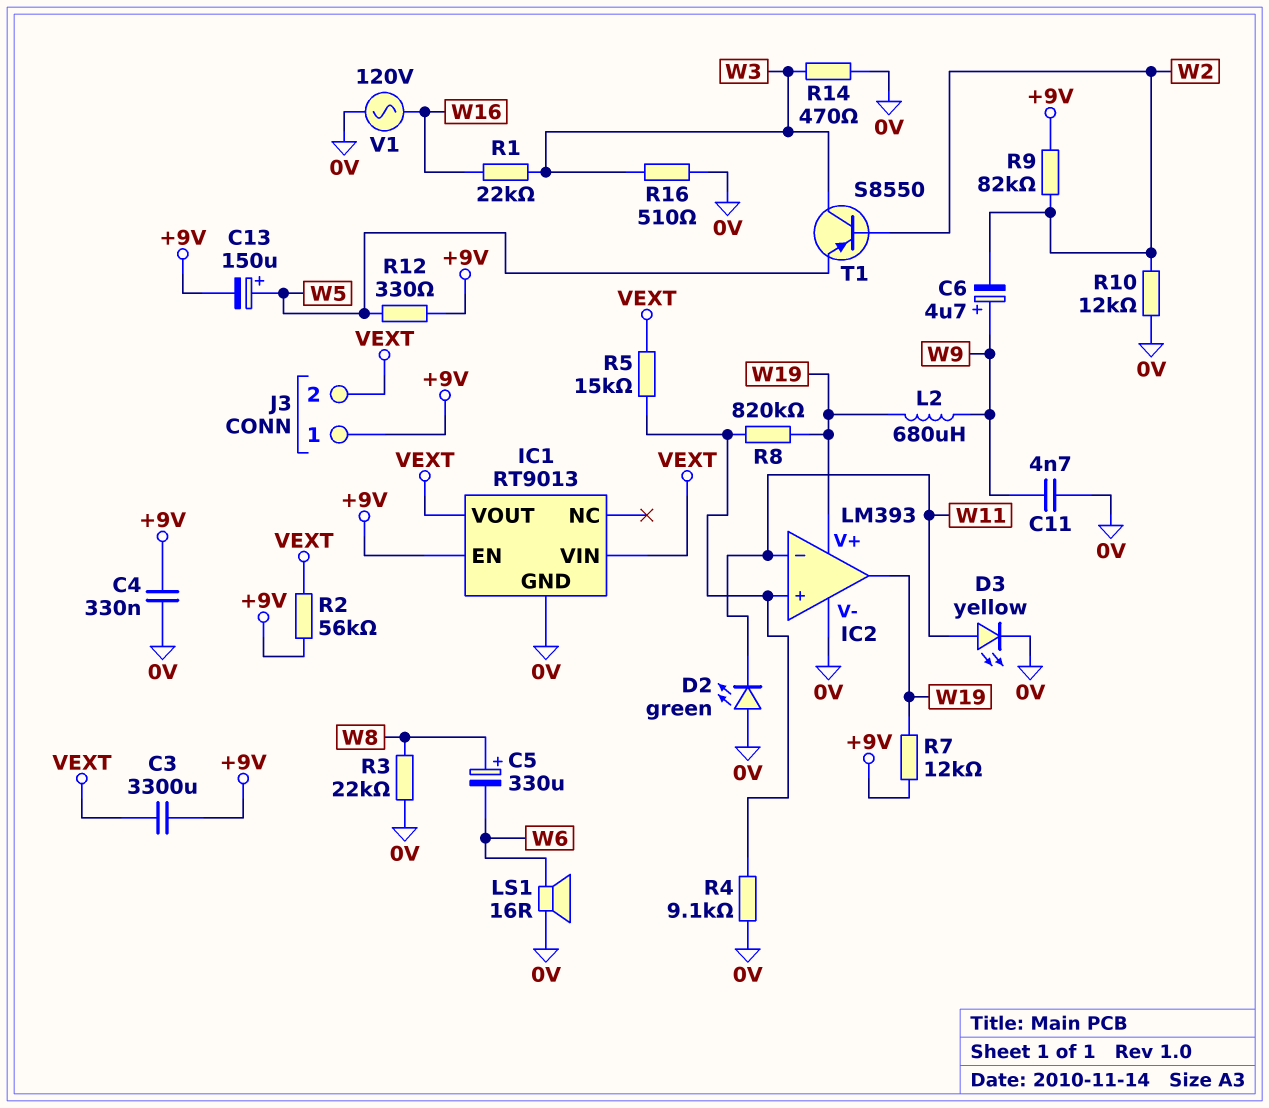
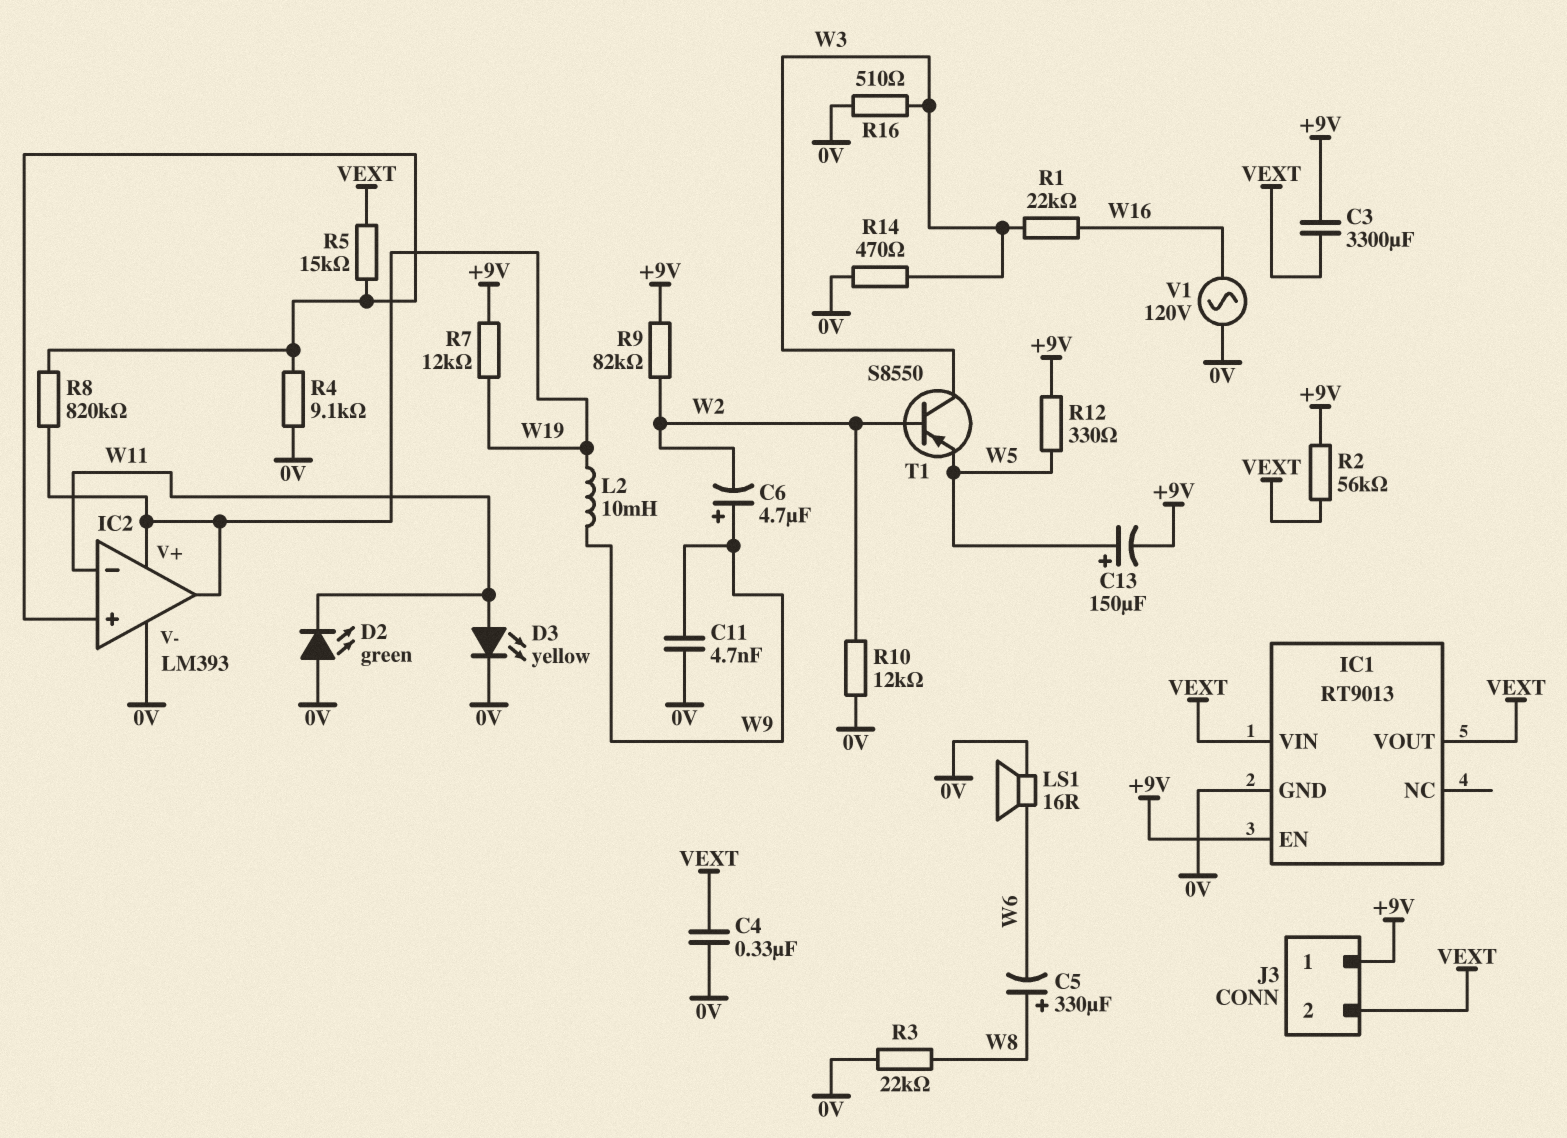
C4: 330nF (+9V, 0V) -> 330nF (0V, VEXT)
L2: 680uH (W9, W19) -> 10mH (W9, W19)

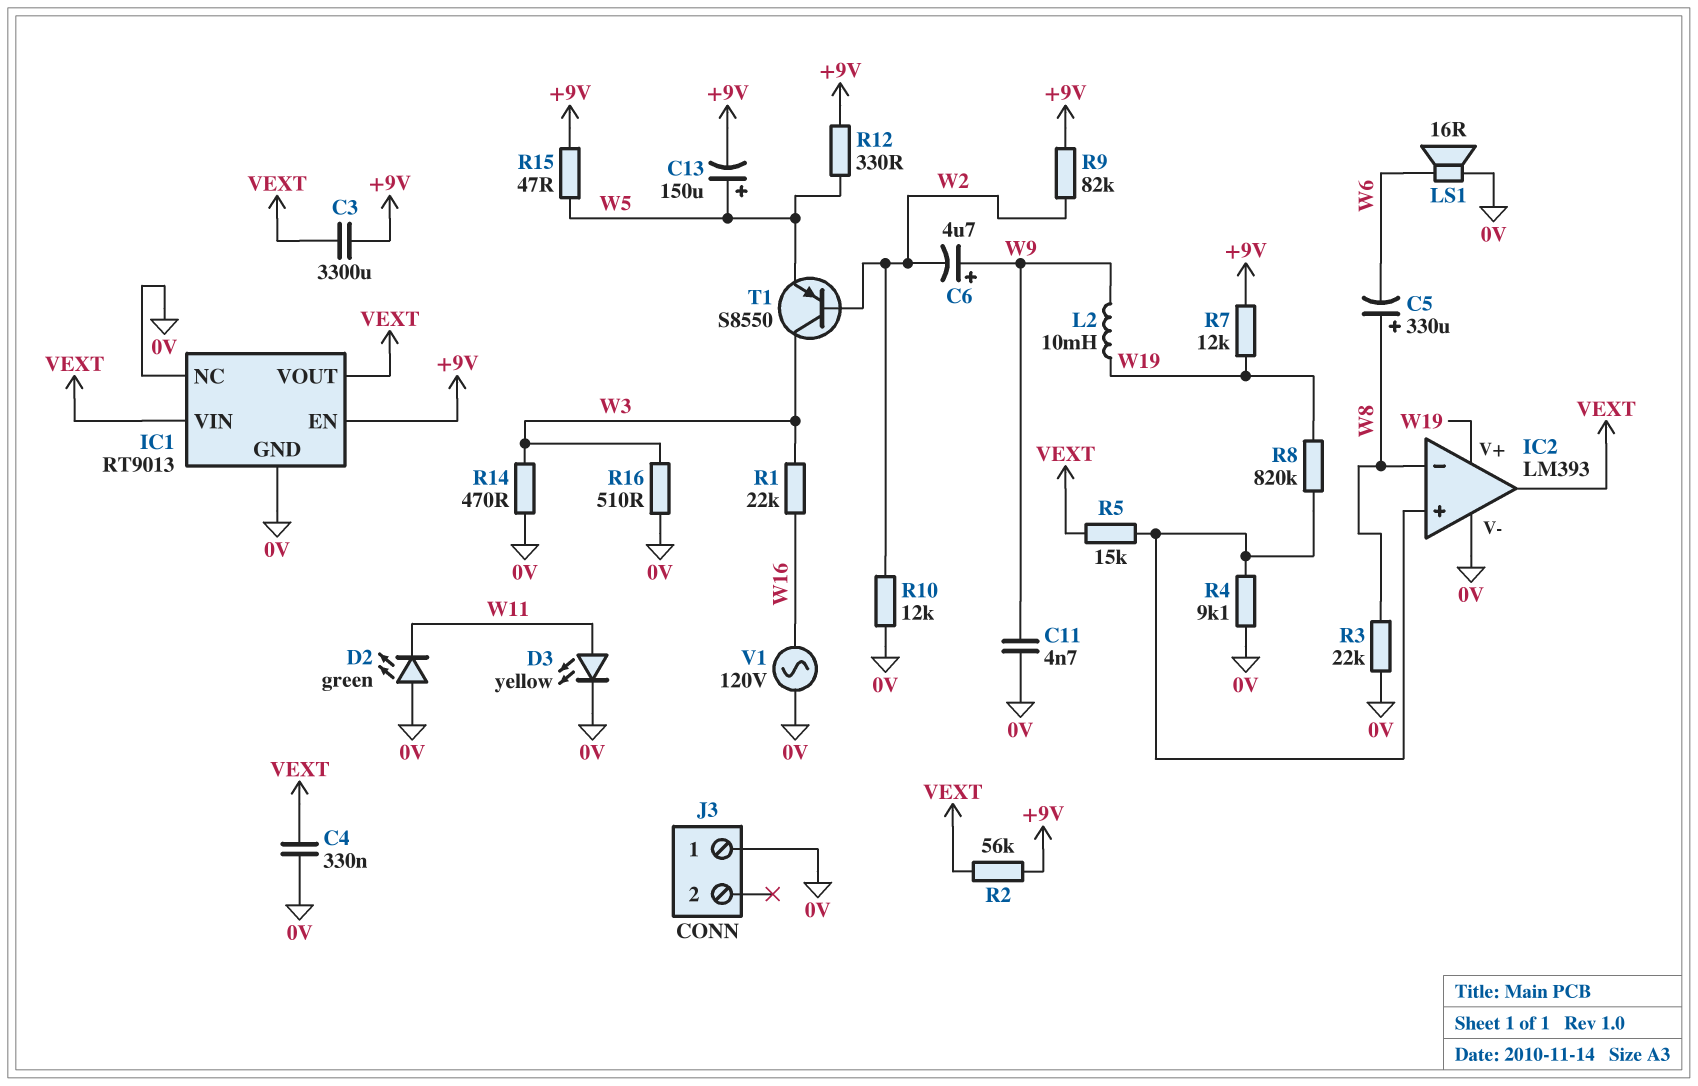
IC1 pin NC: none -> 0V
IC2 pin in-: W11 -> W8
IC2 pin out: W19 -> VEXT
J3 pin 1: +9V -> 0V
J3 pin 2: VEXT -> none
R15: none -> 47 (+9V, W5)

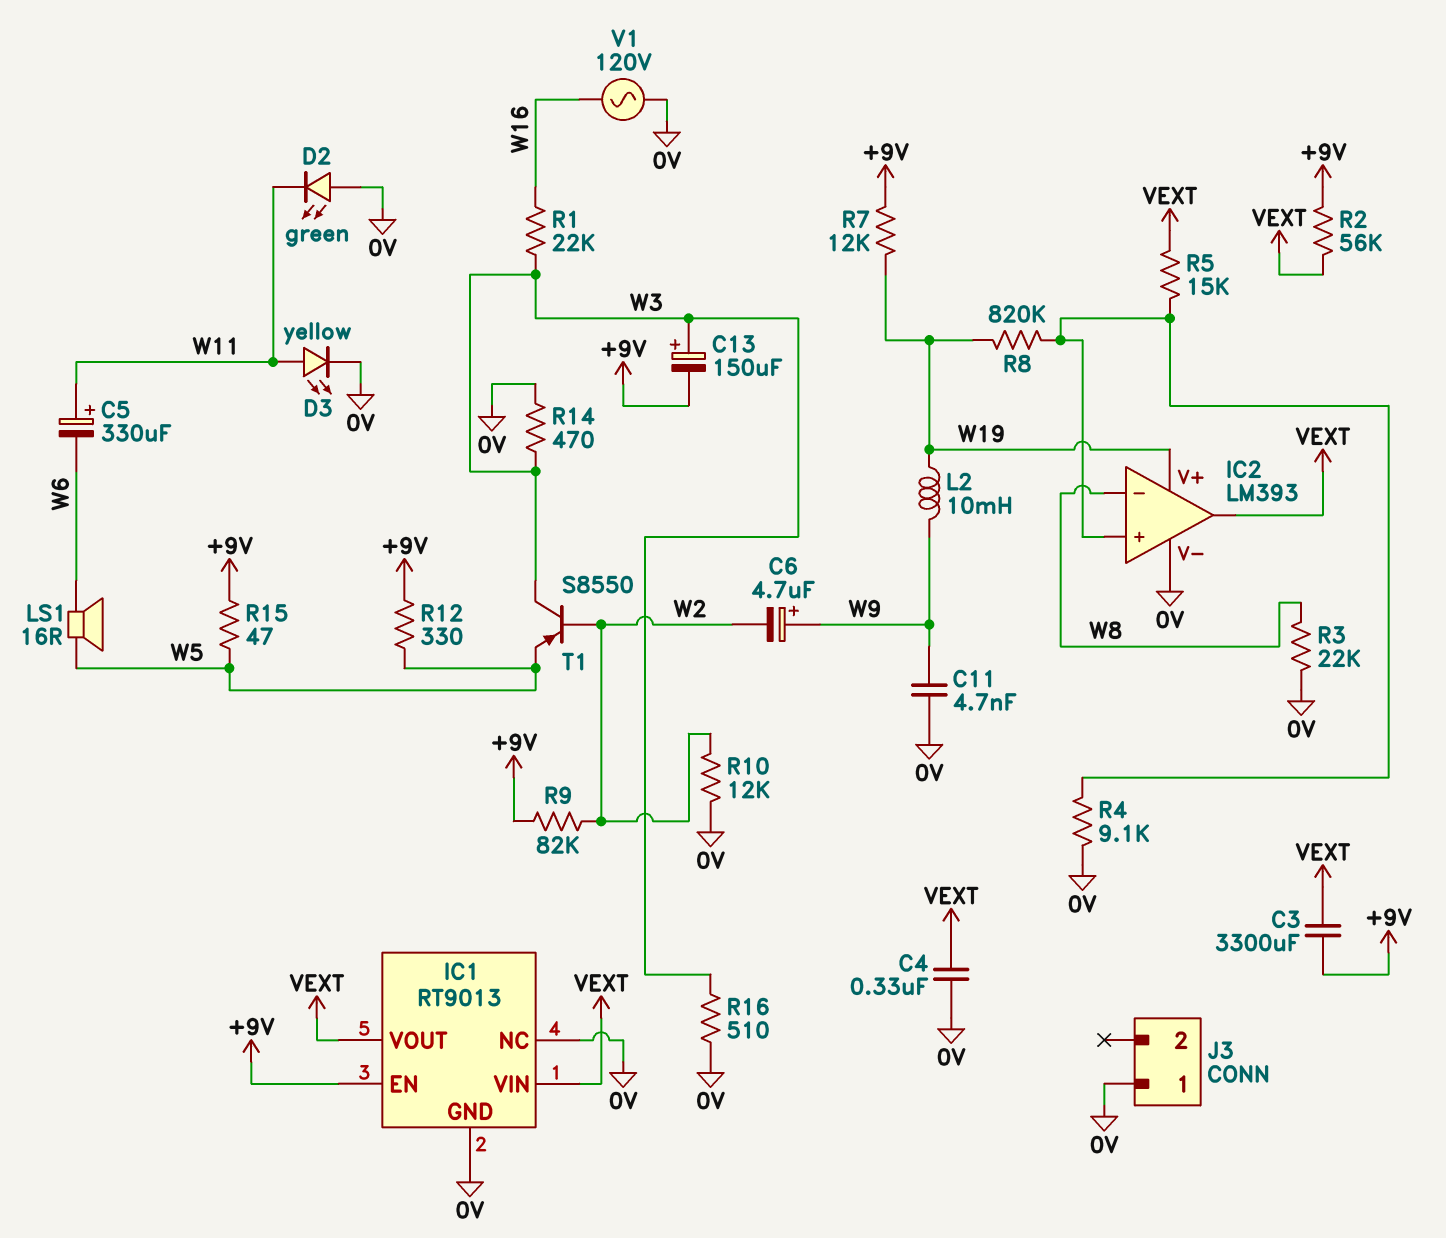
C5: 330uF (plus W8, minus W6) -> 330uF (plus W11, minus W6)
C13: 150uF (plus W5, minus +9V) -> 150uF (plus W3, minus +9V)
LS1: speaker 16R (0V, W6) -> speaker 16R (W5, W6)

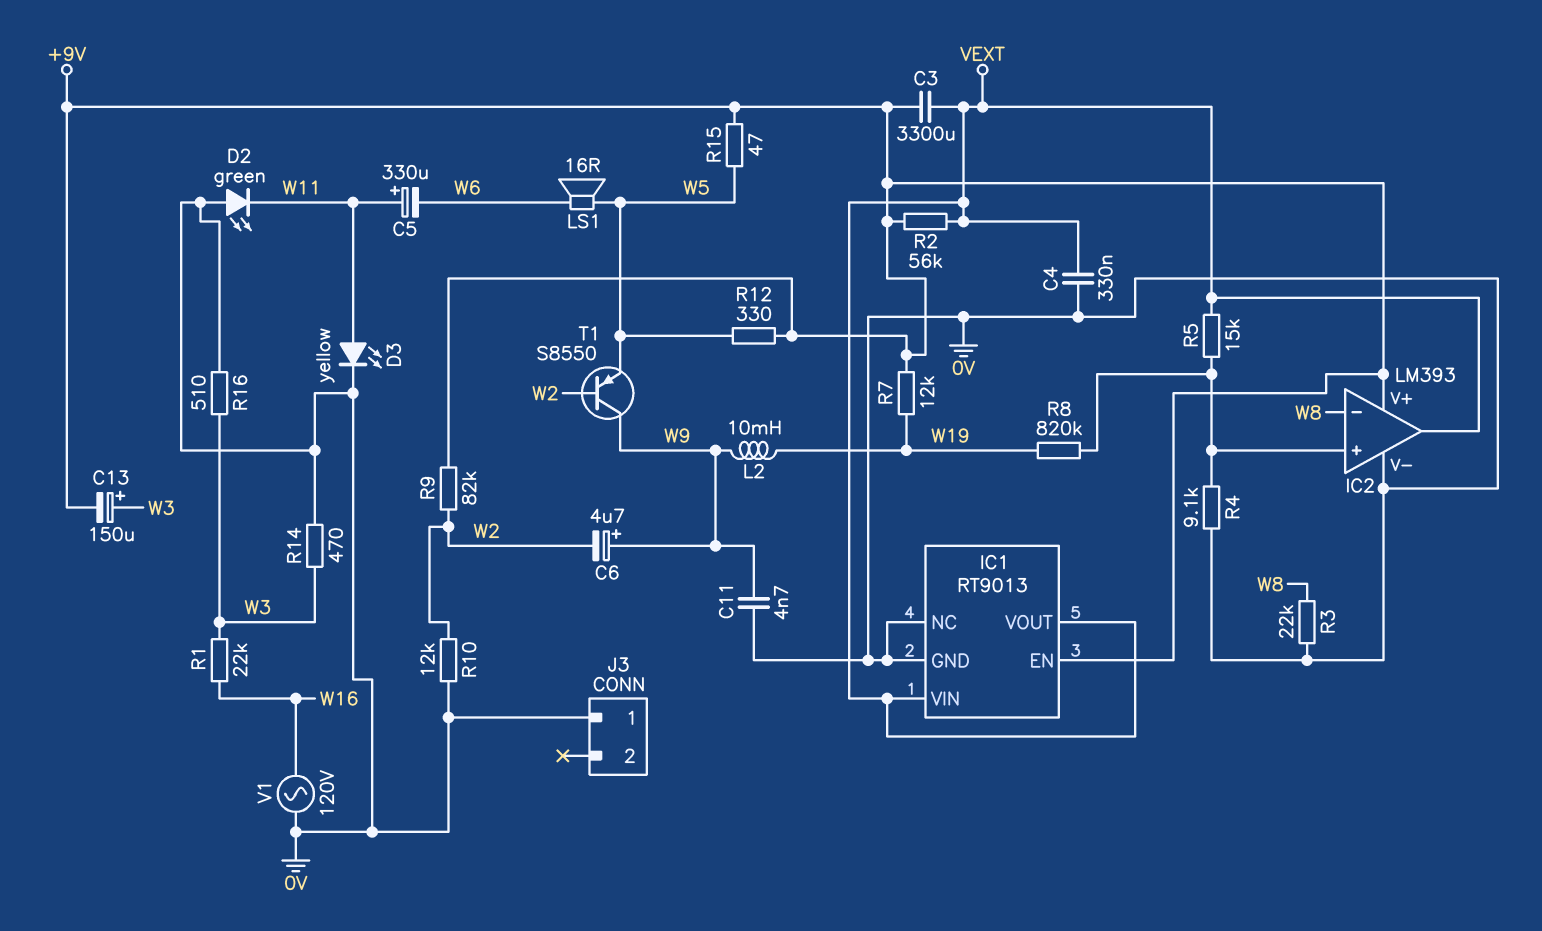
IC2 pin V+: W19 -> +9V
T1: PNP S8550 (B W2, C W3, E W5) -> PNP S8550 (B W2, C W9, E W5)

